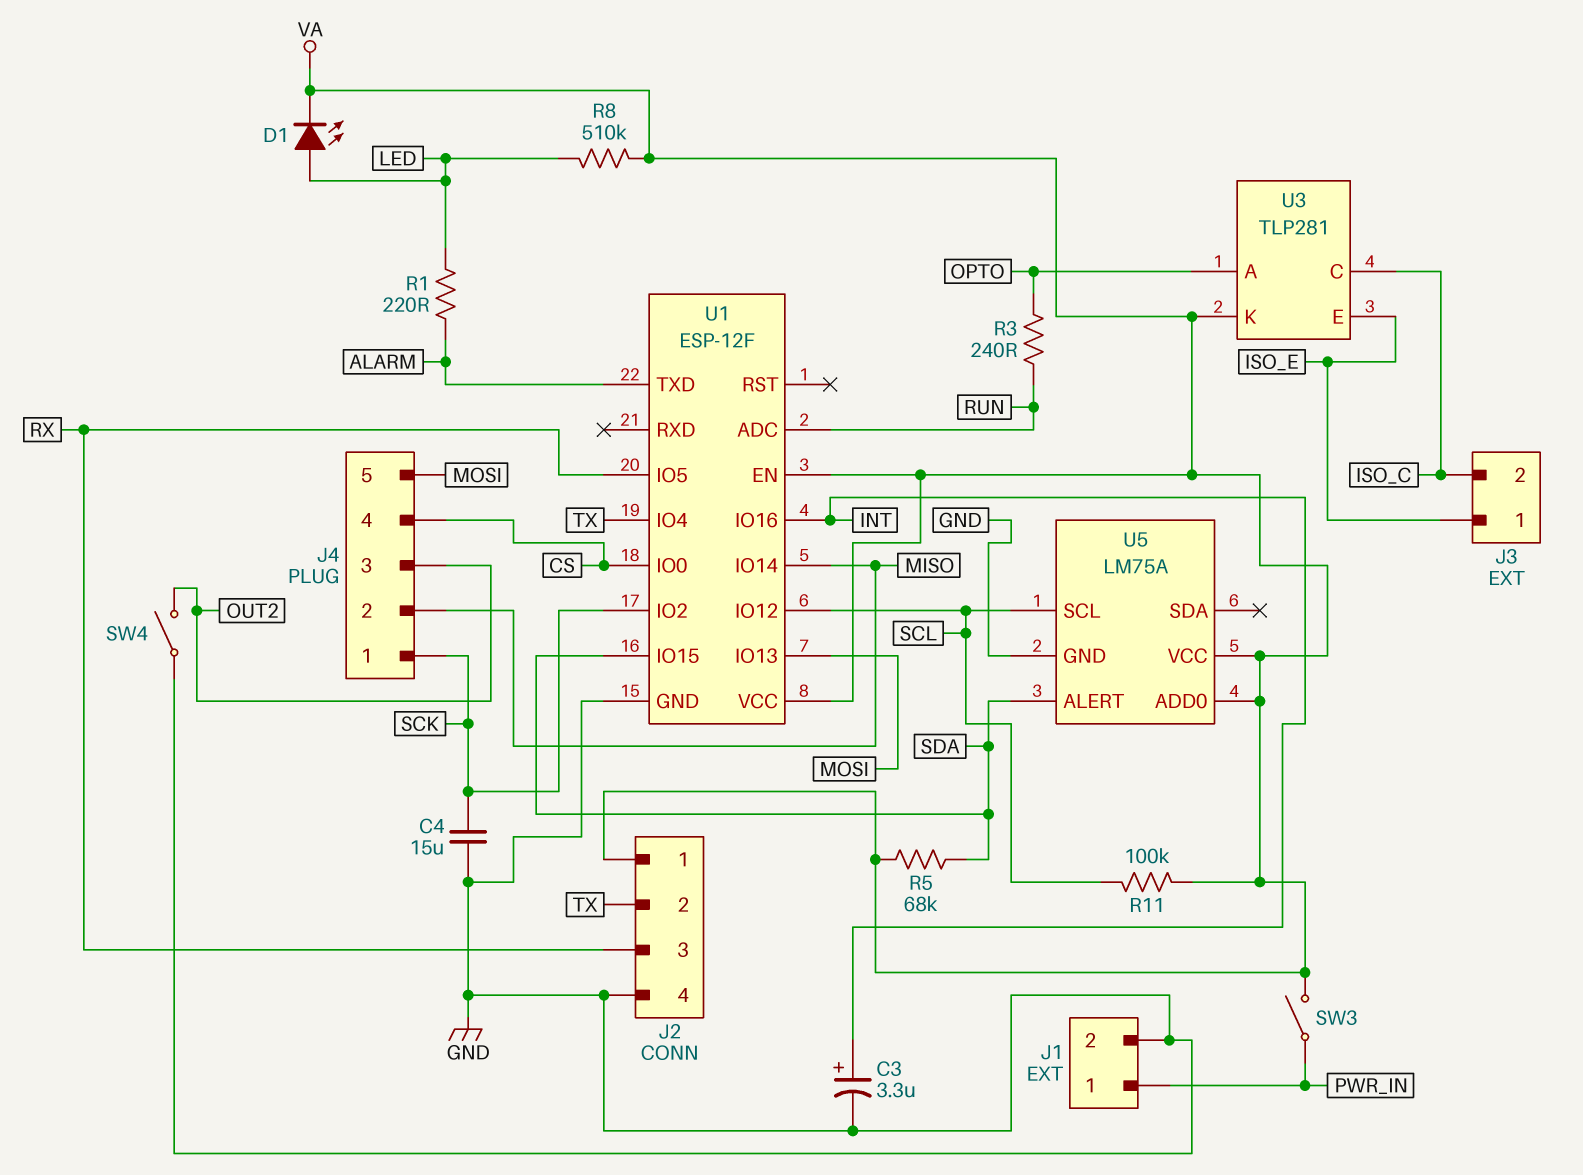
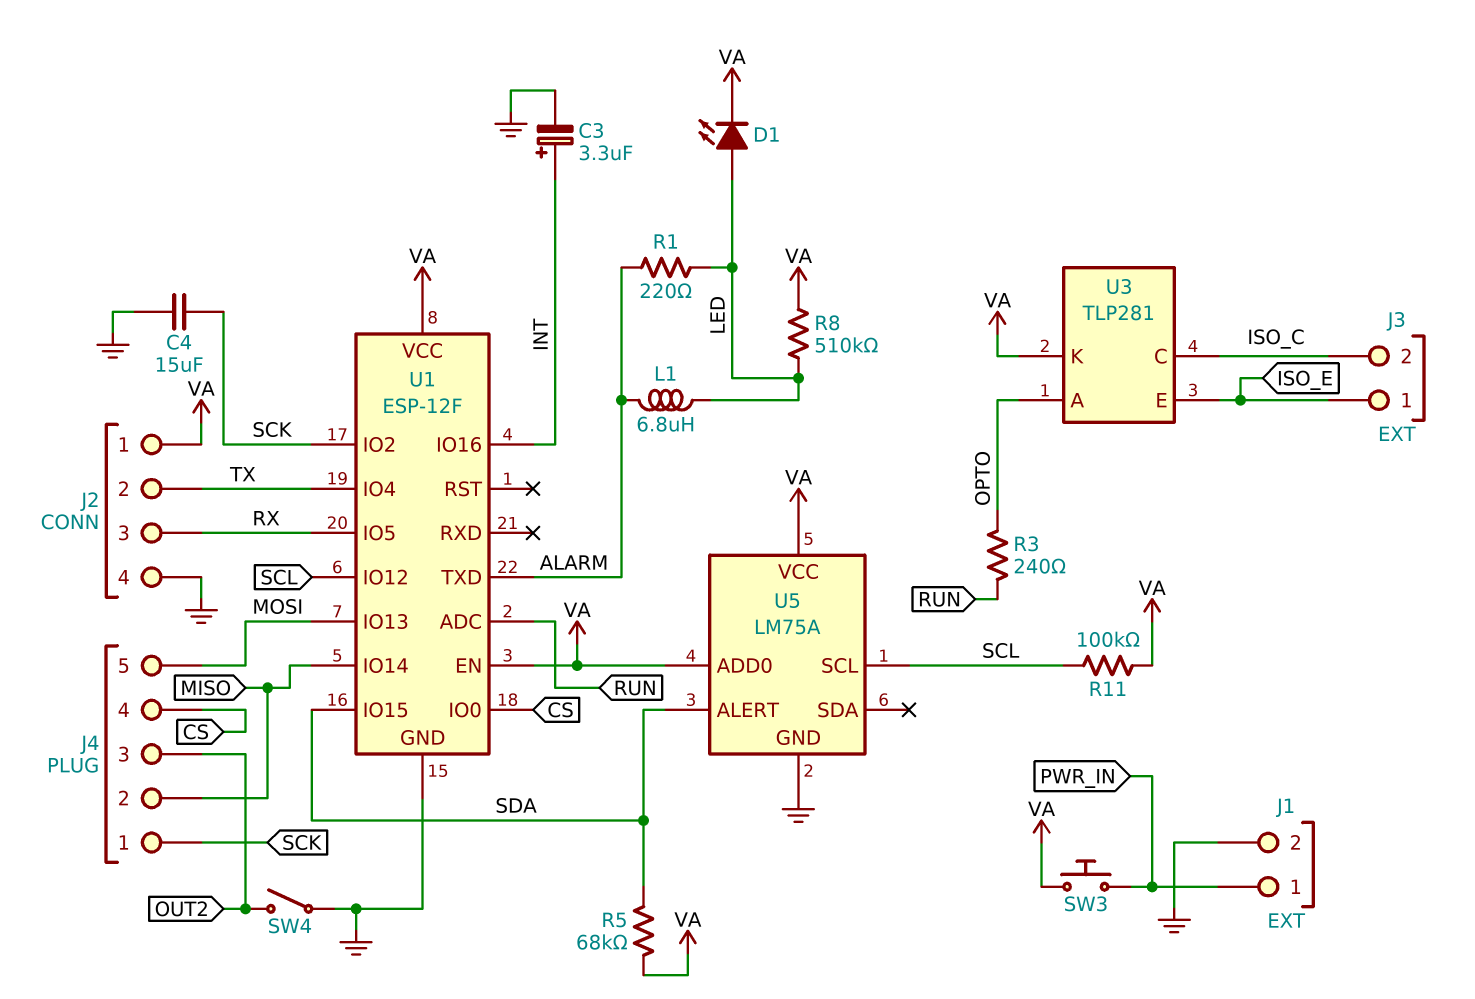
L1: none -> 6.8uH (ALARM, LED)
SW3: switch (PWR_IN, VA) -> button (PWR_IN, VA)

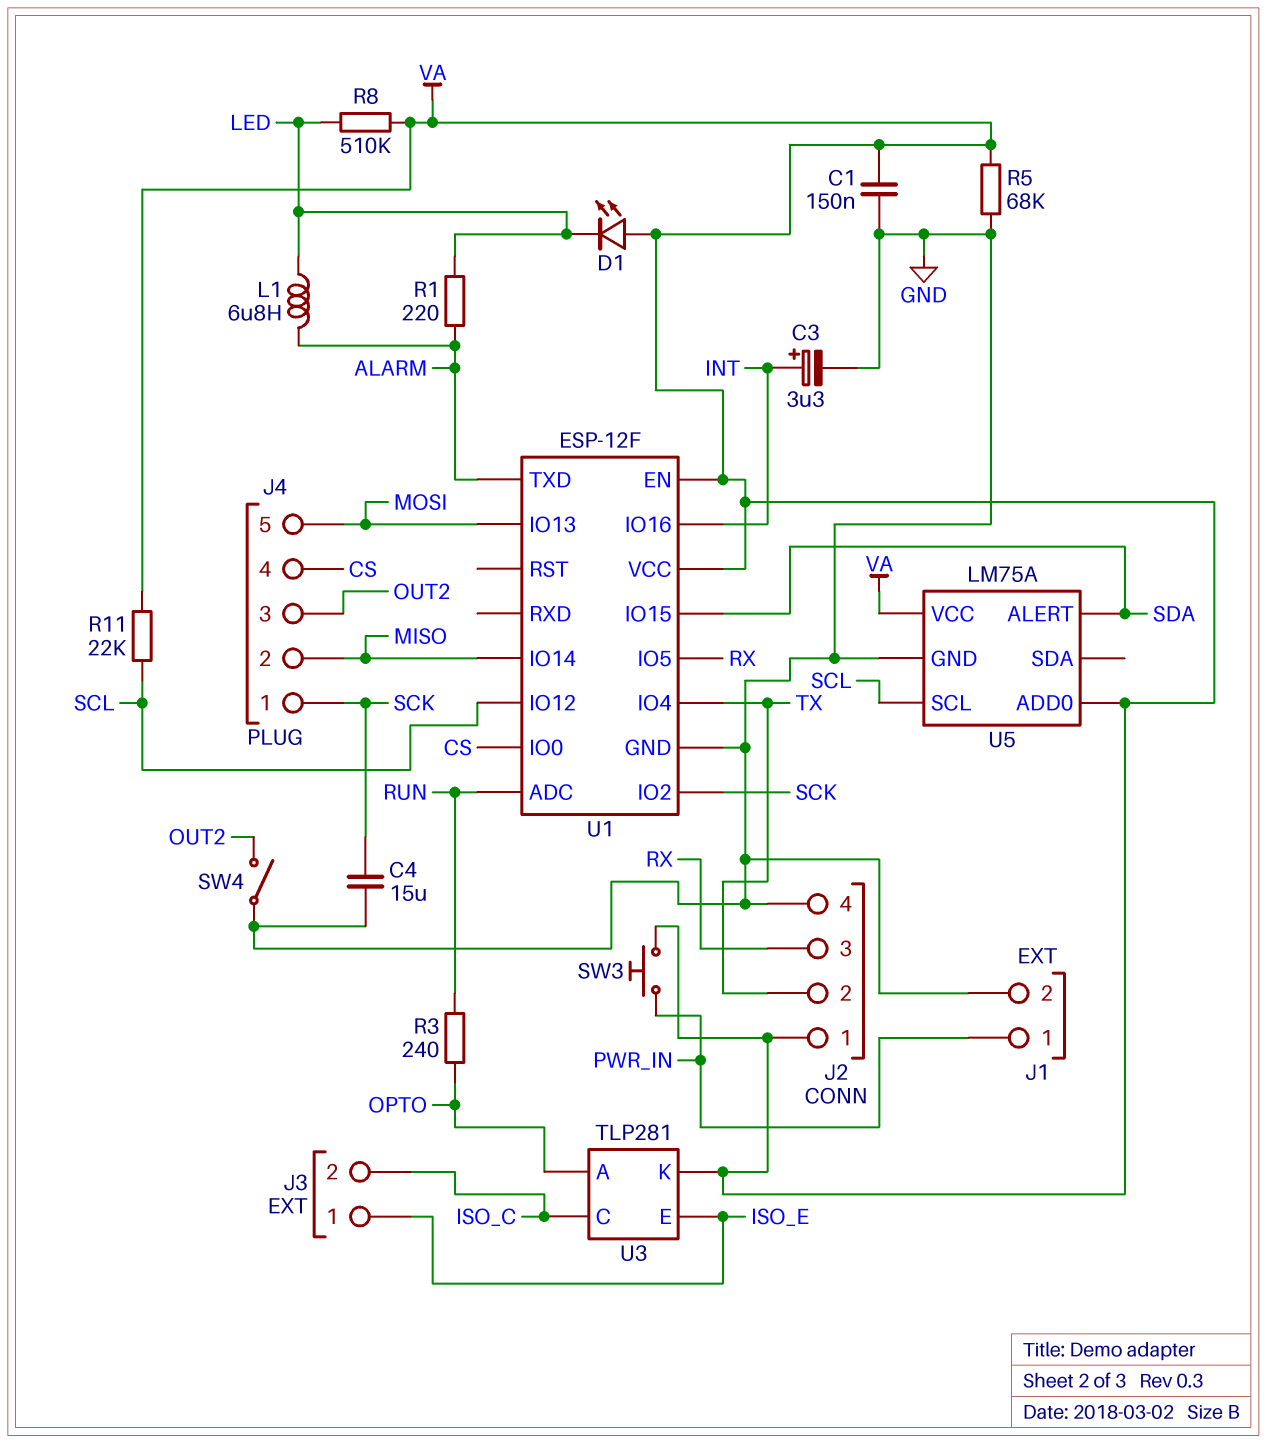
C1: none -> 150nF (GND, VA)
D1: LED (A LED, K VA) -> LED (A VA, K LED)
R5: 68k (SDA, VA) -> 68k (GND, VA)
R11: 100k (SCL, VA) -> 22k (SCL, VA)

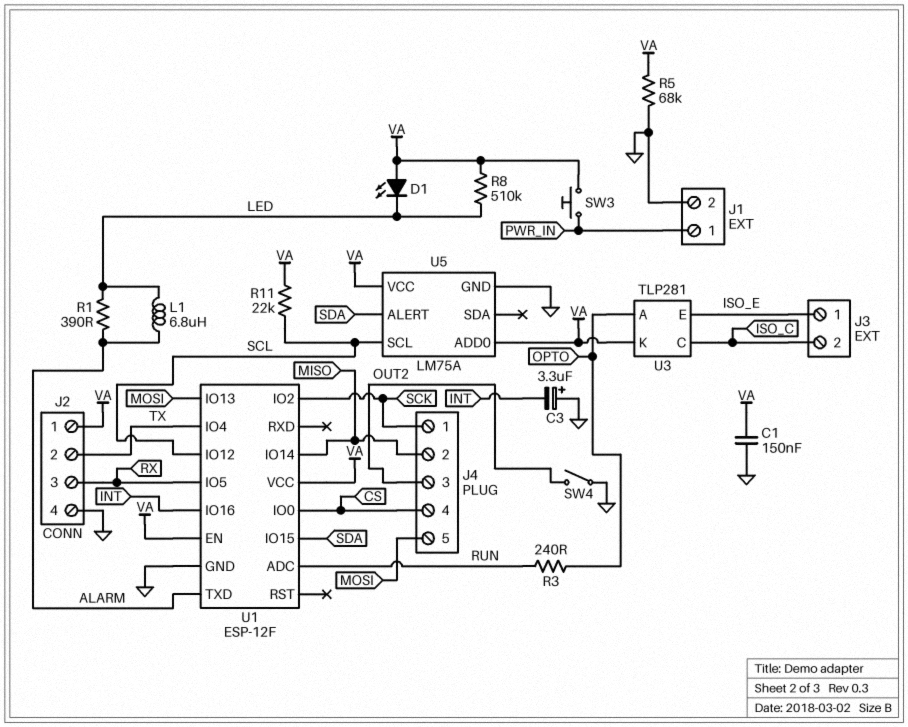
C3: 3.3uF (plus INT, minus GND) -> 3.3uF (plus GND, minus INT)
C4: 15uF (GND, SCK) -> none
R1: 220 (ALARM, LED) -> 390 (ALARM, LED)

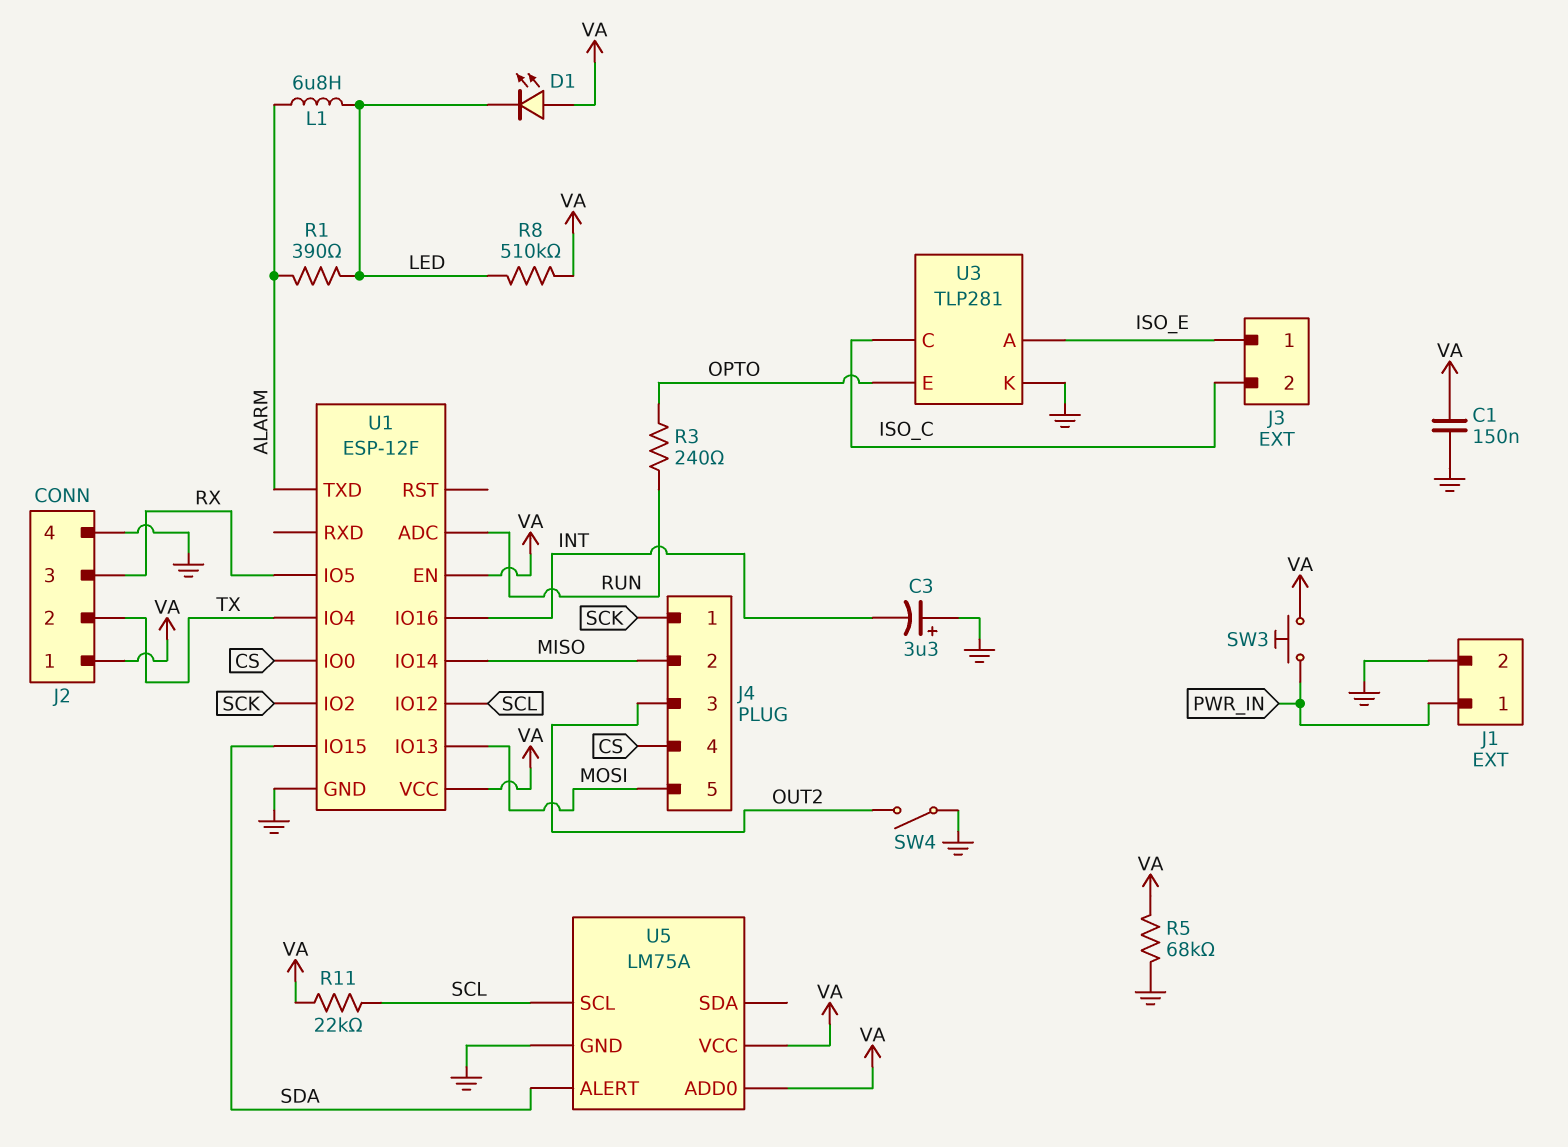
U3 pin A: OPTO -> ISO_E
U3 pin E: ISO_E -> OPTO
U3 pin K: VA -> GND

